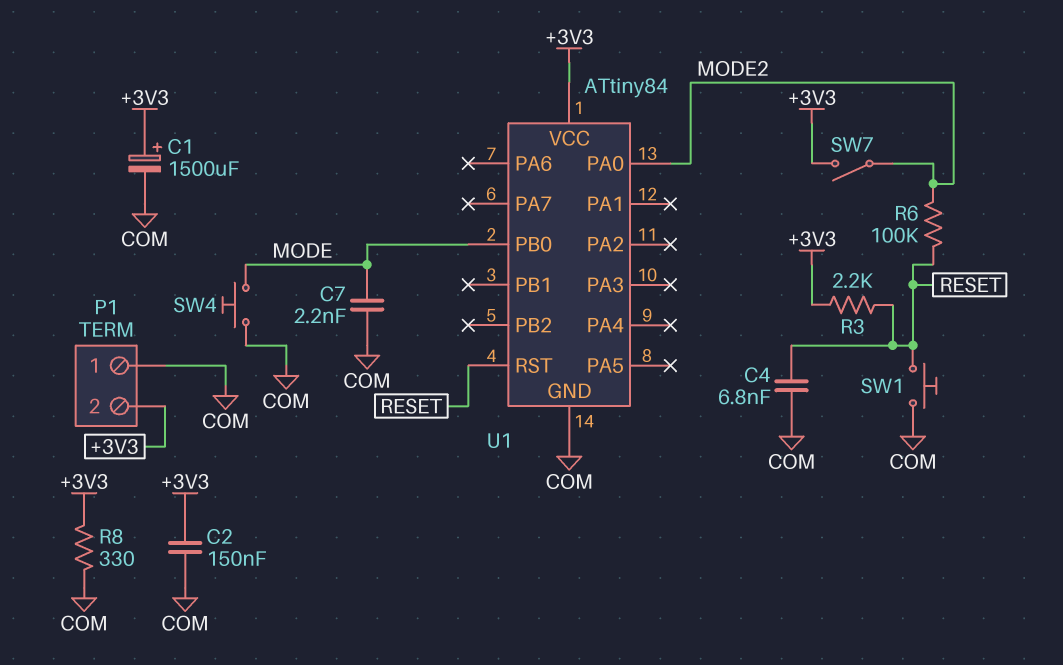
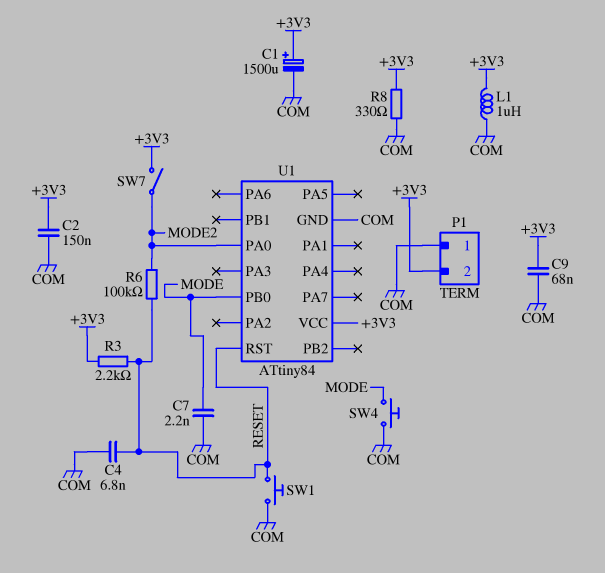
C9: none -> 68nF (+3V3, COM)
L1: none -> 1uH (+3V3, COM)

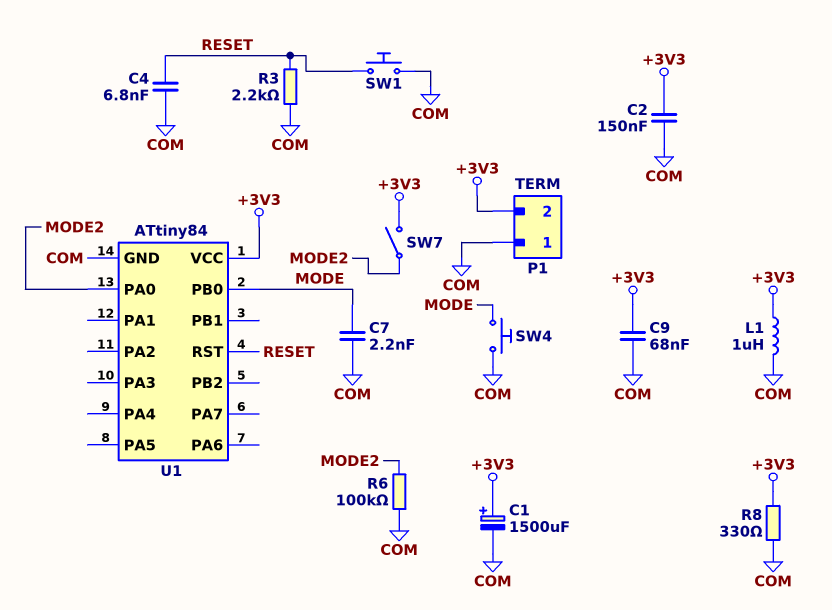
R3: 2.2k (+3V3, RESET) -> 2.2k (COM, RESET)
R6: 100k (MODE2, RESET) -> 100k (COM, MODE2)

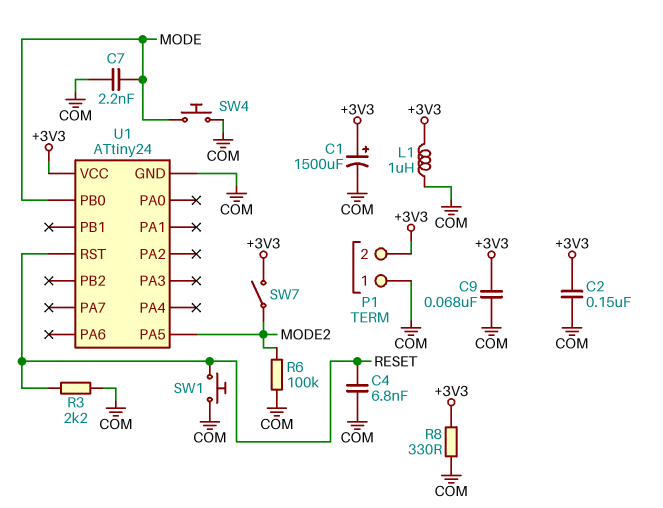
U1: ATtiny84 -> ATtiny24
U1 pin PA0: MODE2 -> none
U1 pin PA5: none -> MODE2

